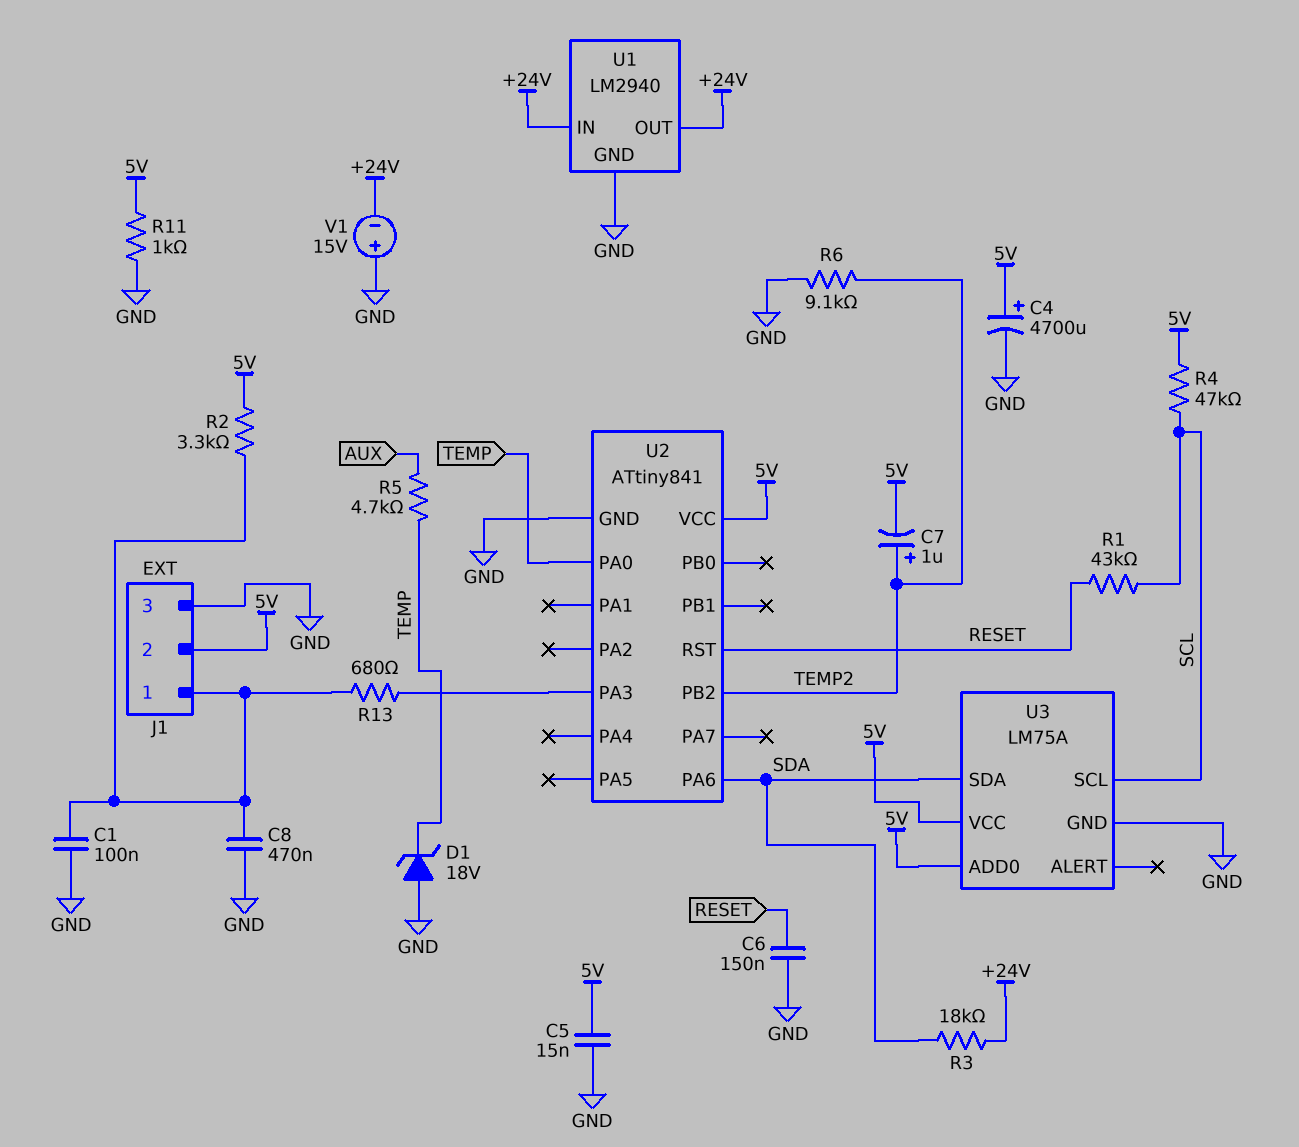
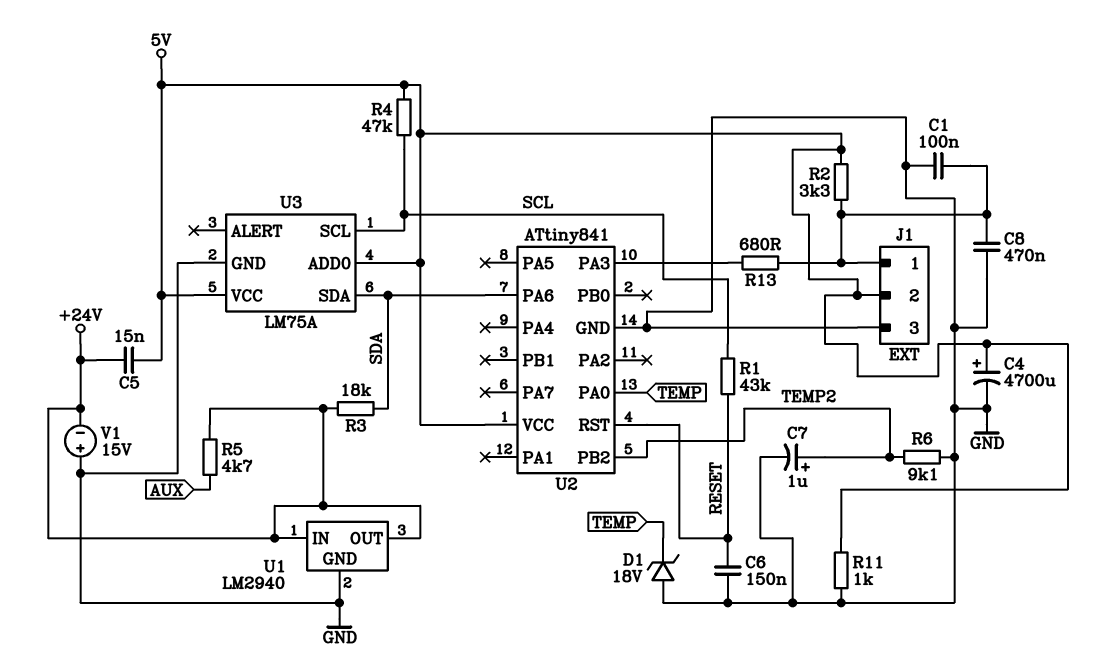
C5: 15nF (5V, GND) -> 15nF (+24V, 5V)
C7: 1uF (plus TEMP2, minus 5V) -> 1uF (plus TEMP2, minus GND)
R5: 4.7k (AUX, TEMP) -> 4.7k (+24V, AUX)

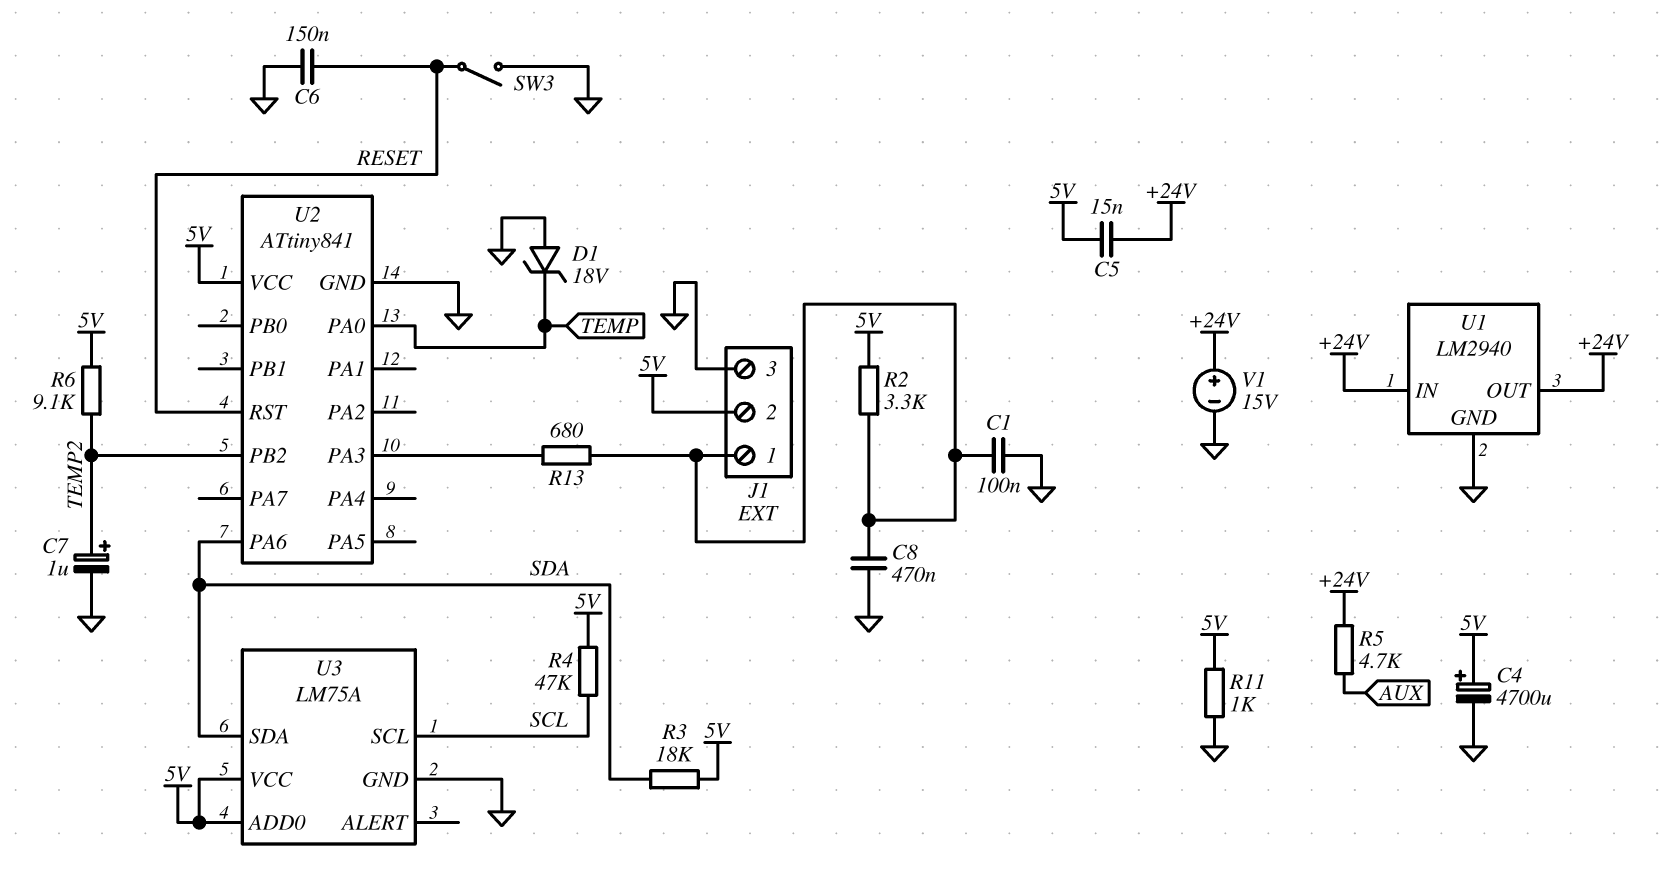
R1: 43k (RESET, SCL) -> none
R3: 18k (+24V, SDA) -> 18k (5V, SDA)
R6: 9.1k (GND, TEMP2) -> 9.1k (5V, TEMP2)
SW3: none -> switch (GND, RESET)
V1: 15V (plus GND, minus +24V) -> 15V (plus +24V, minus GND)

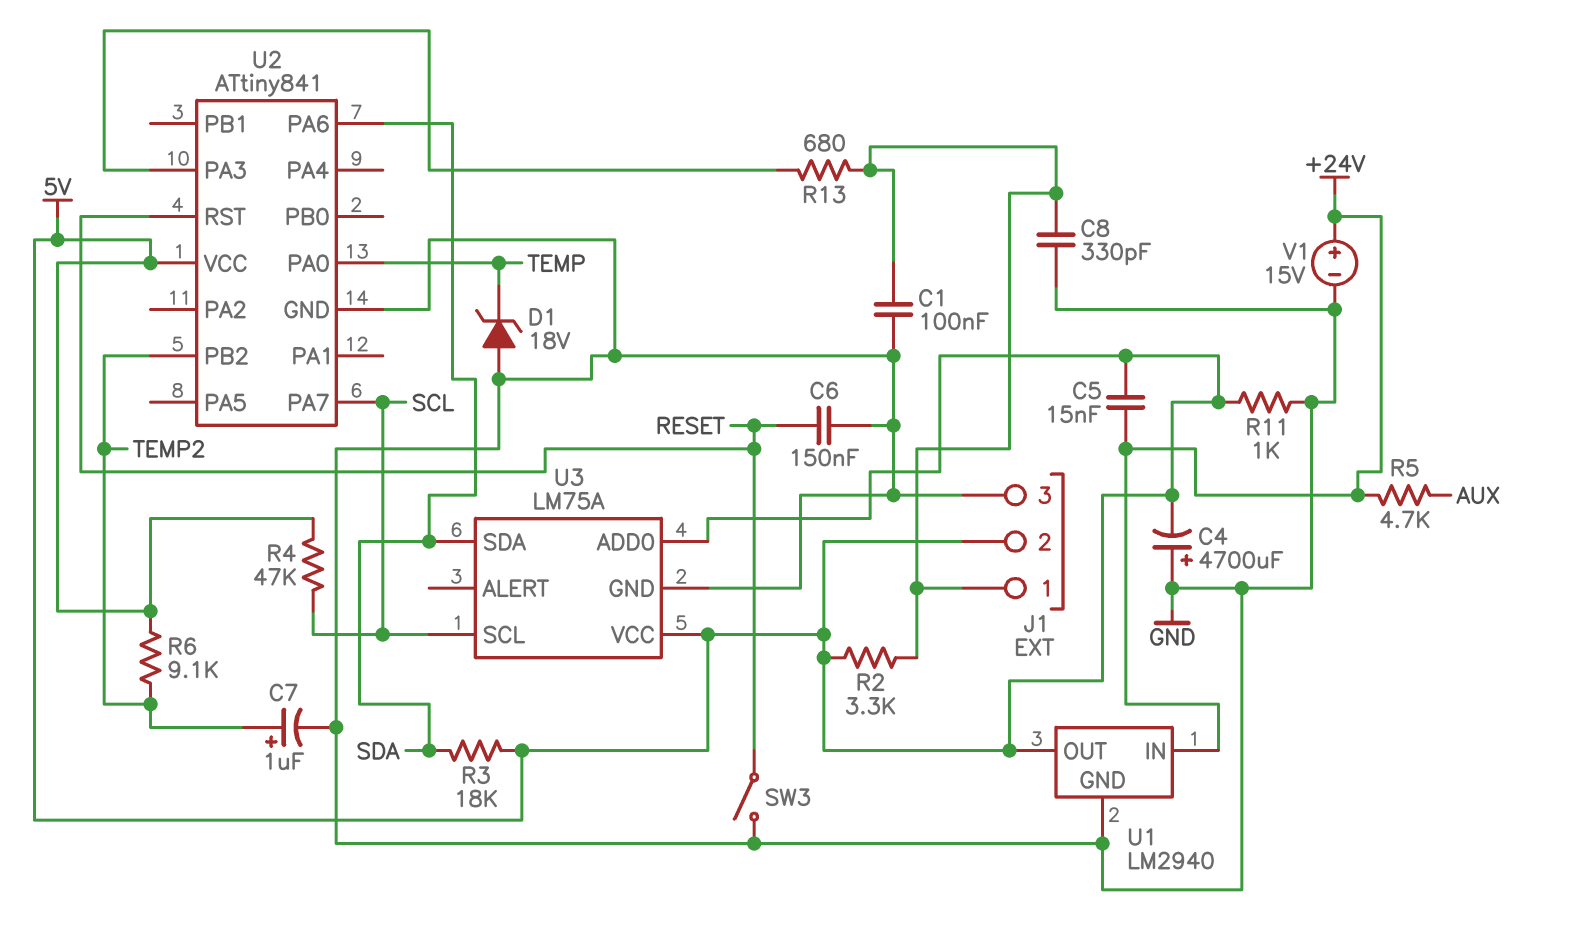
C4: 4700uF (plus 5V, minus GND) -> 4700uF (plus GND, minus 5V)
C8: 470nF (GND, J1/1) -> 330pF (GND, J1/1)
U1 pin OUT: +24V -> 5V
U2 pin PA7: none -> SCL

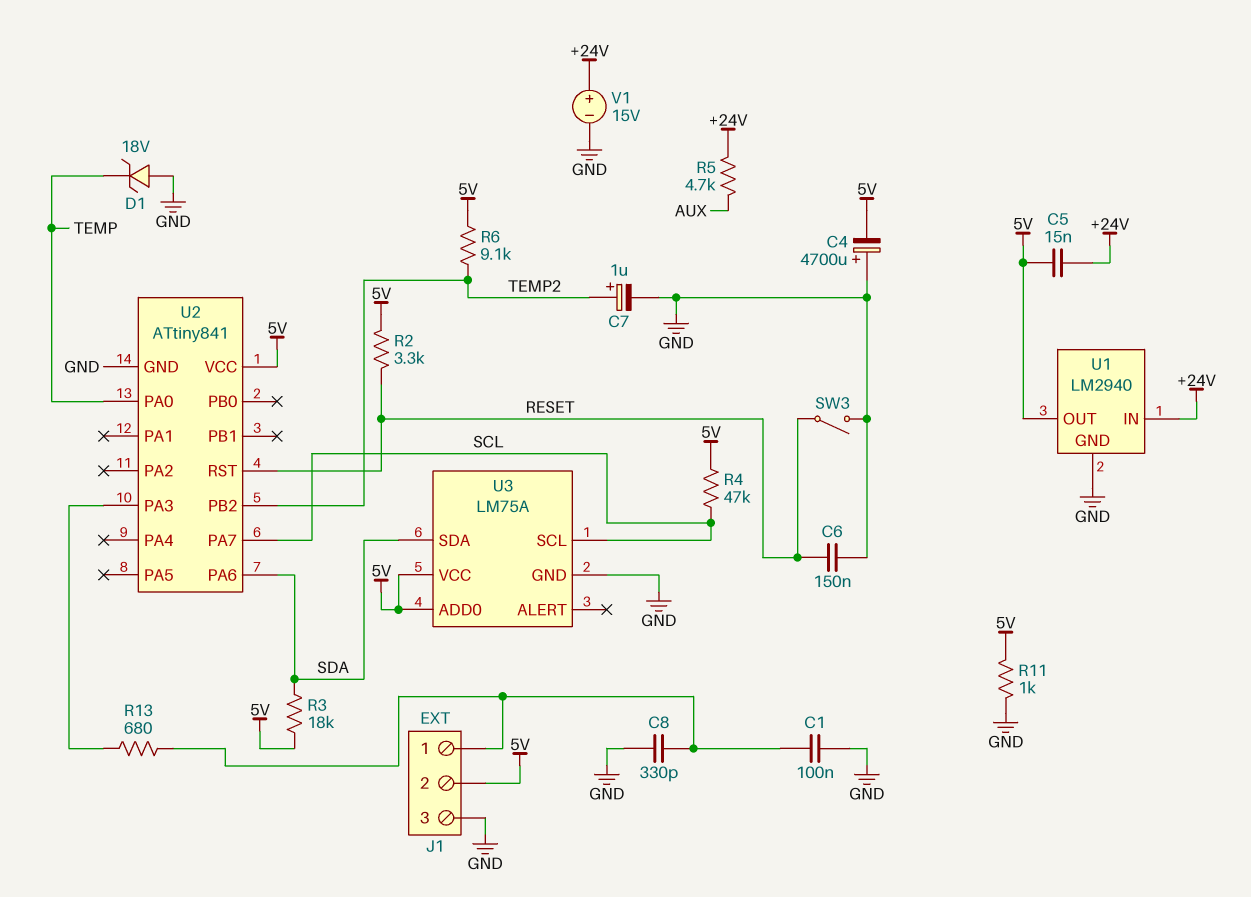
R2: 3.3k (5V, J1/1) -> 3.3k (5V, RESET)

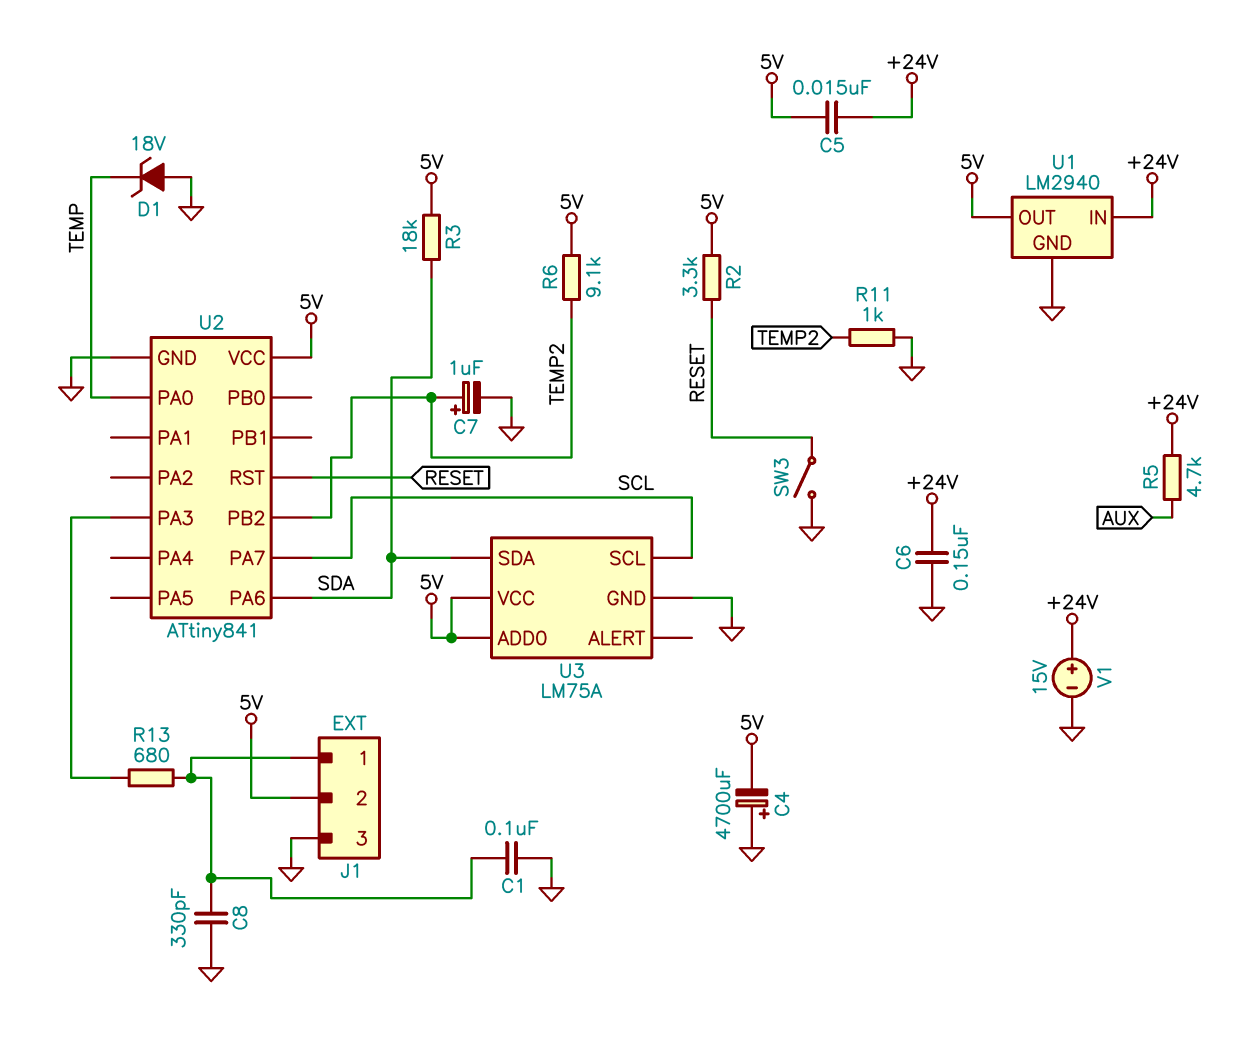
C6: 150nF (GND, RESET) -> 150nF (+24V, GND)
R4: 47k (5V, SCL) -> none
R11: 1k (5V, GND) -> 1k (GND, TEMP2)

